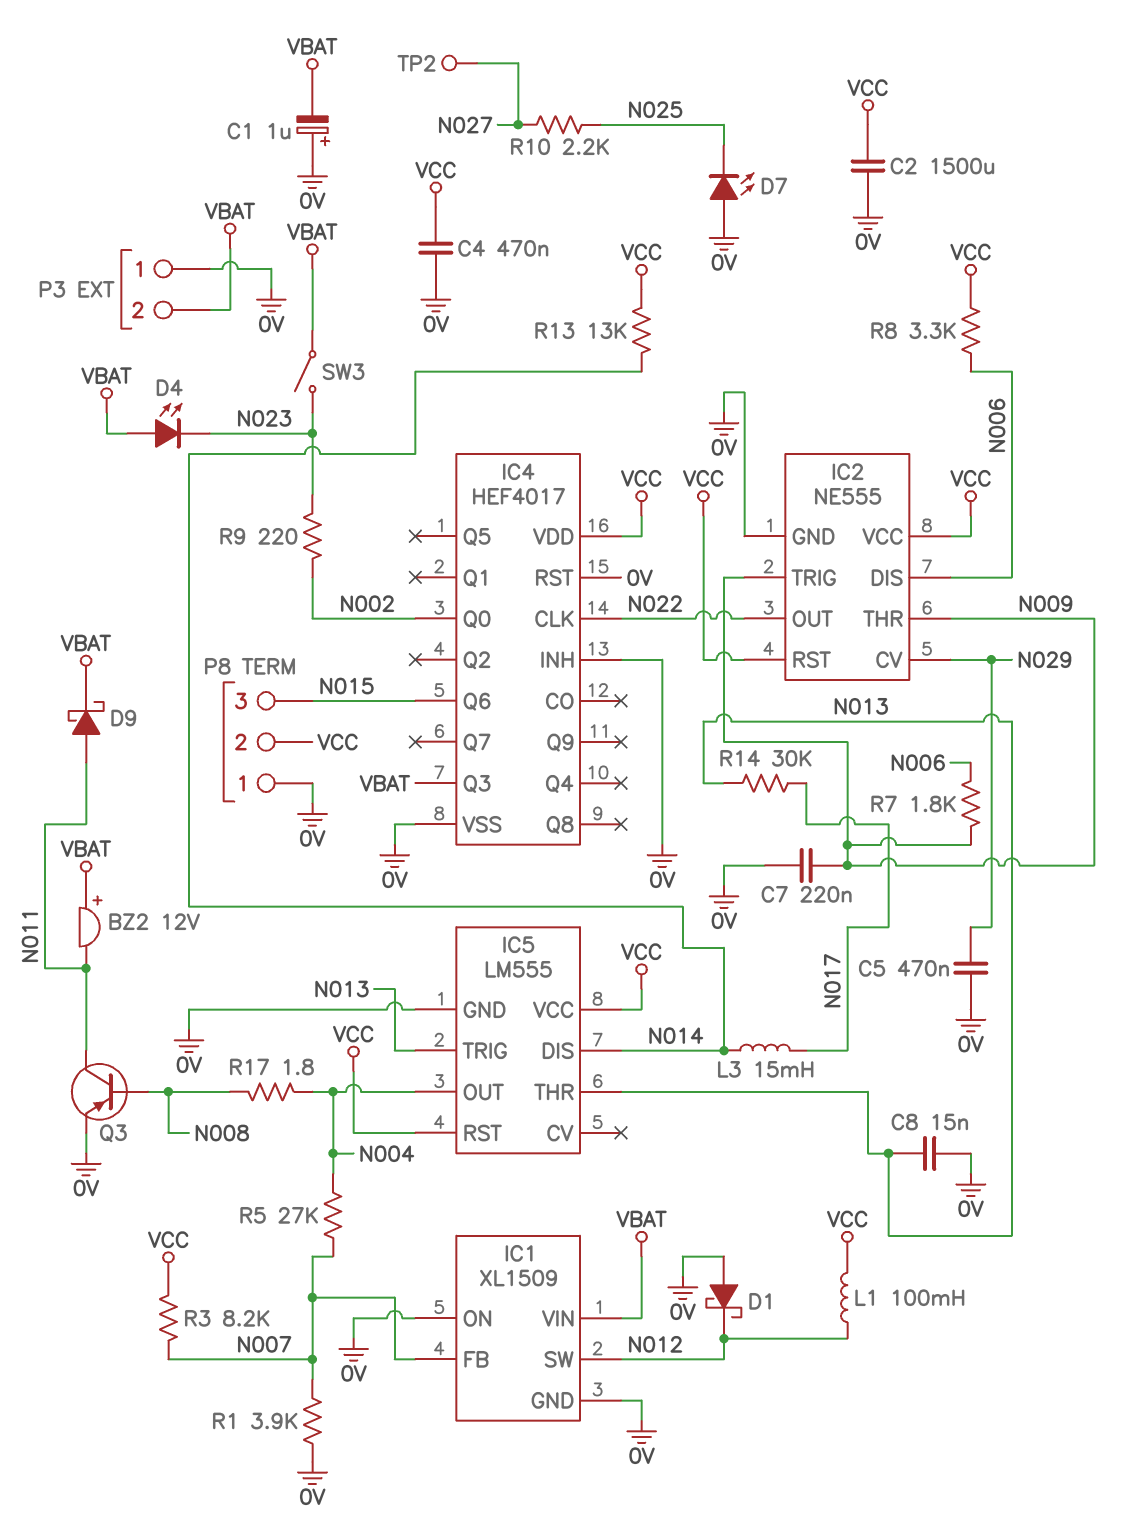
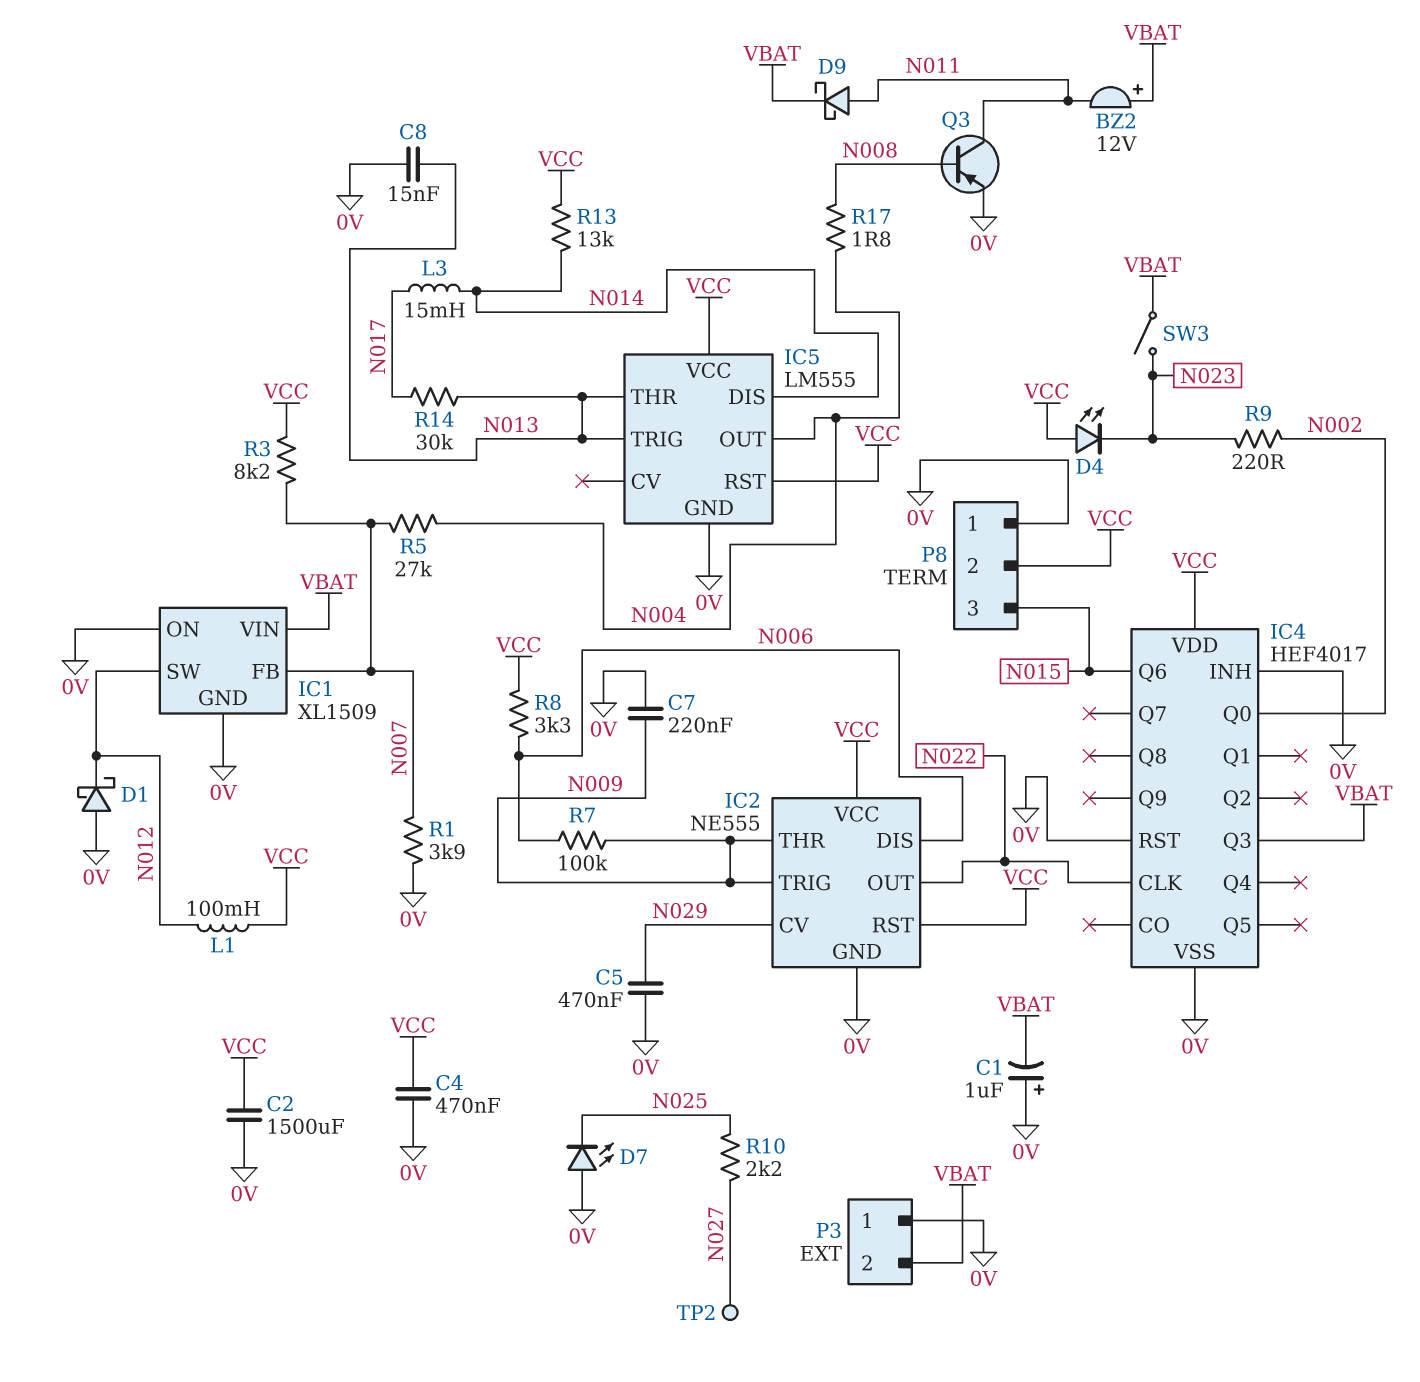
D4: LED (A VBAT, K N023) -> LED (A VCC, K N023)
R7: 1.8k (N006, N009) -> 100k (N006, N009)

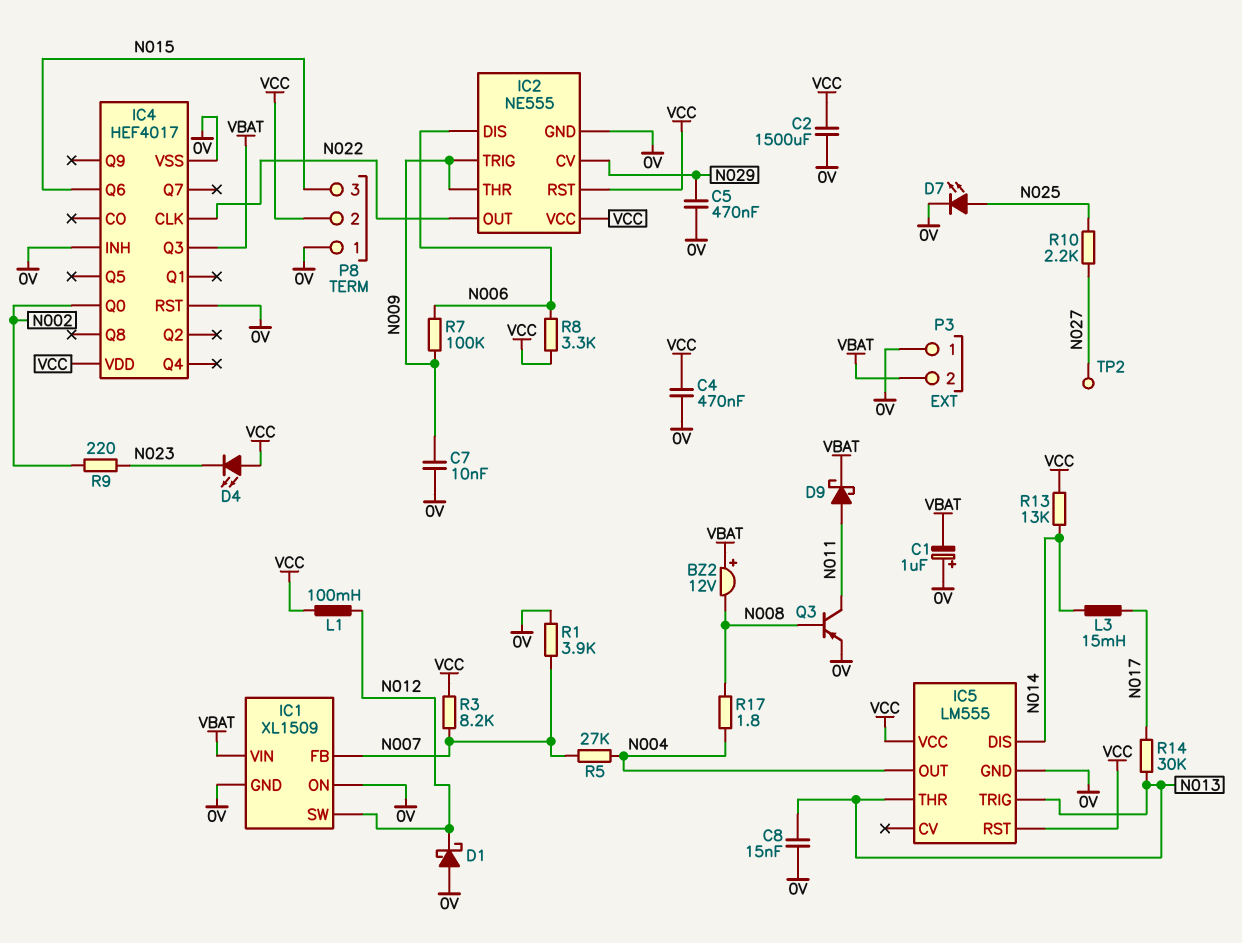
BZ2: buzzer 12V (plus VBAT, minus N011) -> buzzer 12V (plus VBAT, minus N008)
C7: 220nF (0V, N009) -> 10nF (0V, N009)
D7: LED (A 0V, K N025) -> LED (A N025, K 0V)
SW3: switch (N023, VBAT) -> none

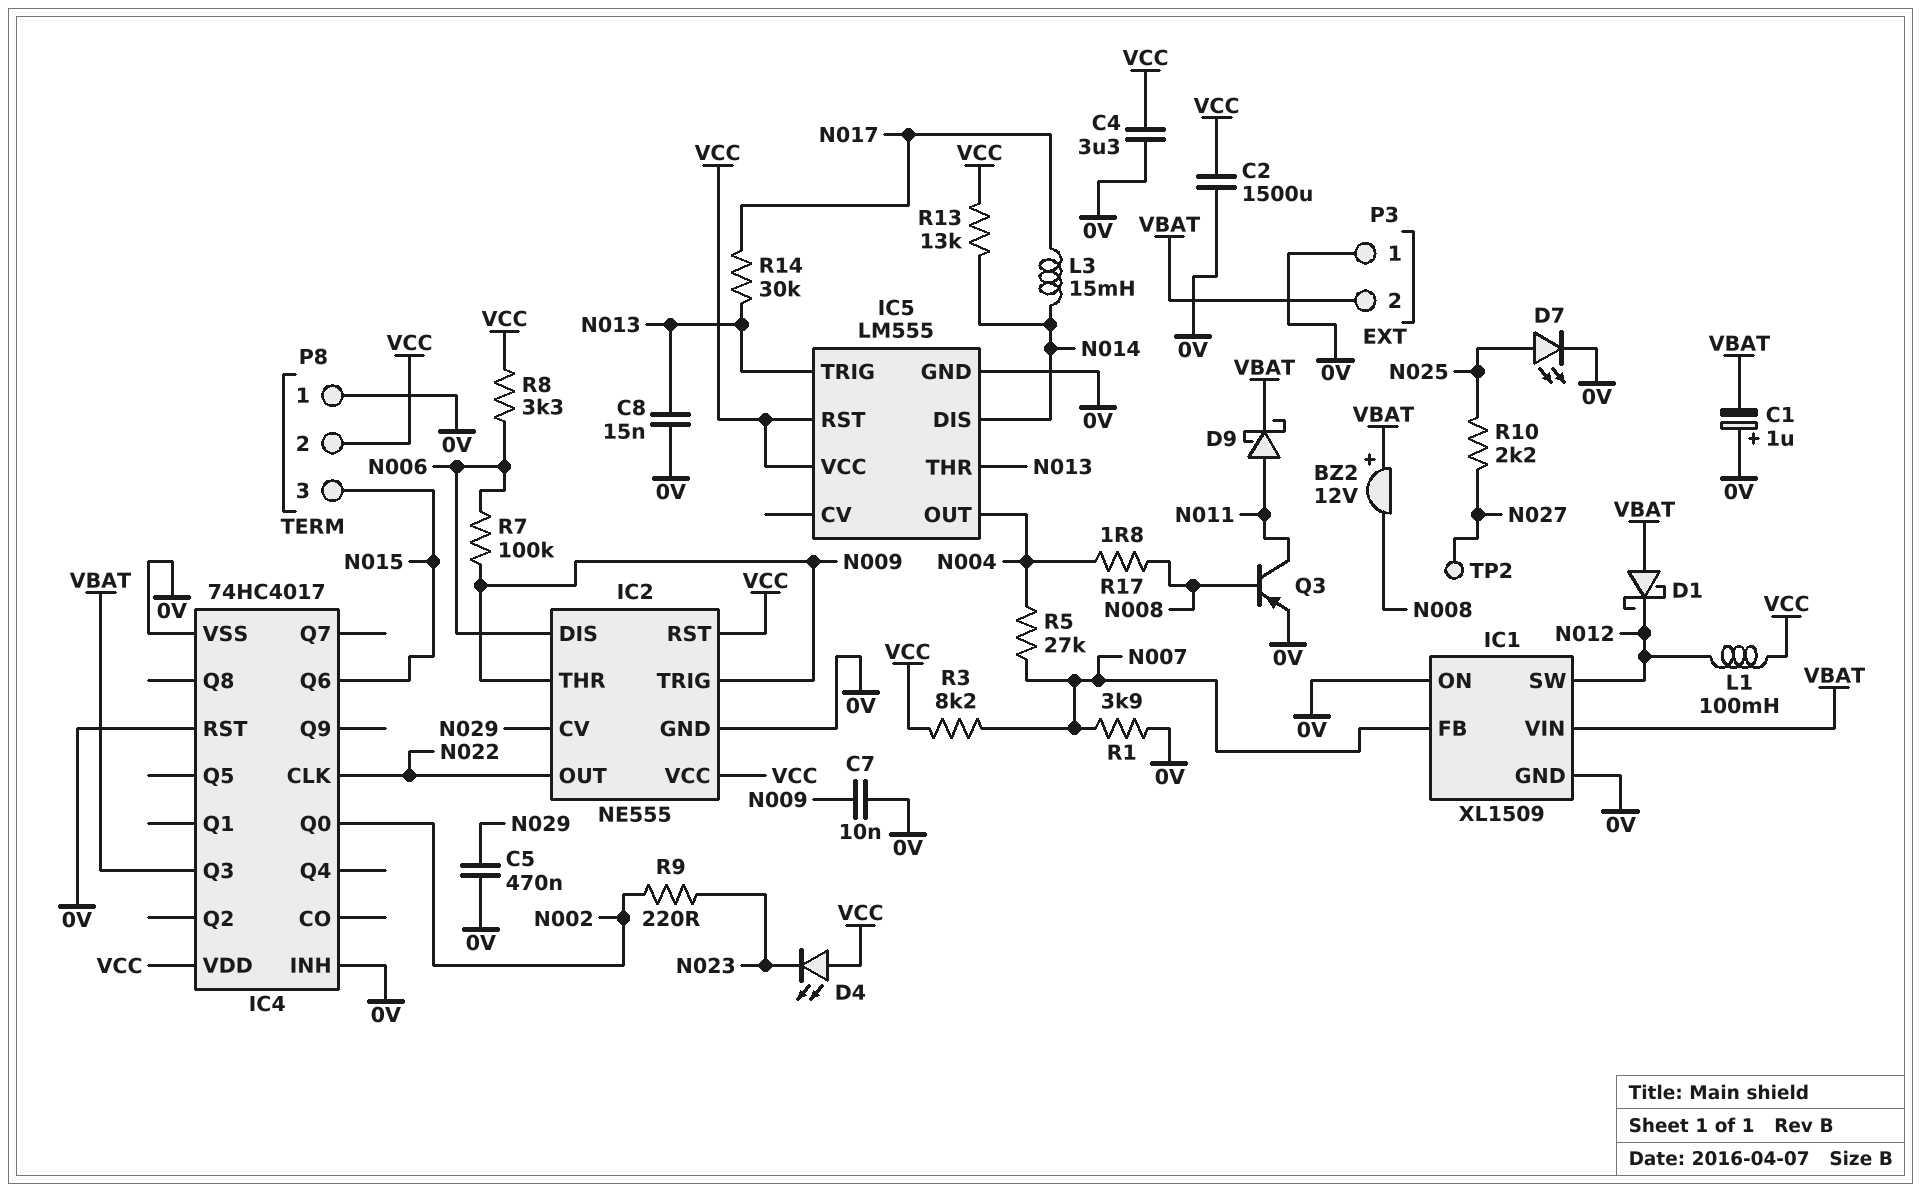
C4: 470nF (0V, VCC) -> 3.3uF (0V, VCC)
D1: schottky (A 0V, K N012) -> schottky (A VBAT, K N012)
IC4: HEF4017 -> 74HC4017

